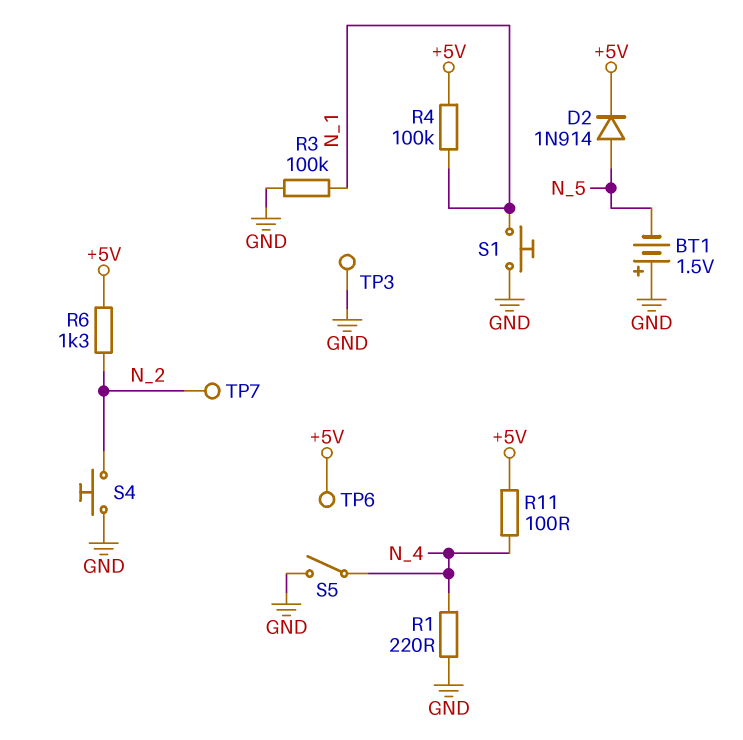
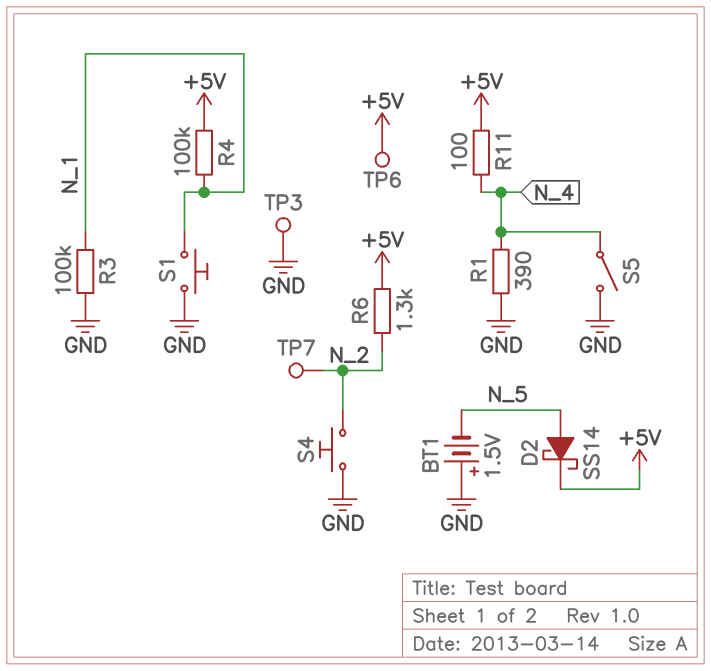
D2: diode 1N914 (A N_5, K +5V) -> schottky SS14 (A N_5, K +5V)
R1: 220 (GND, N_4) -> 390 (GND, N_4)

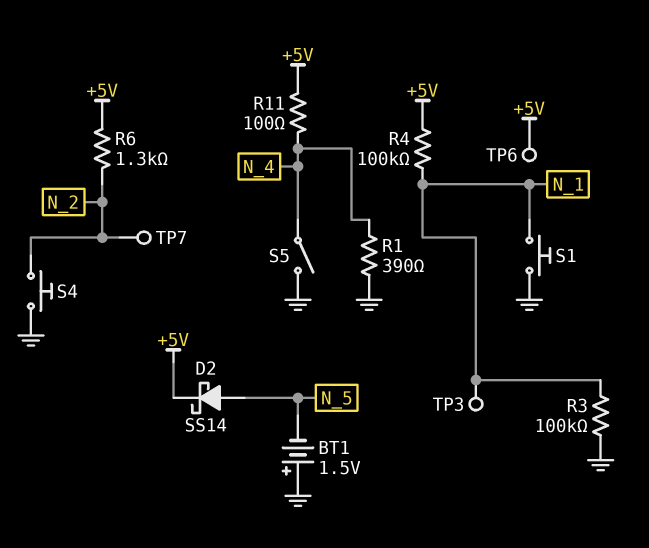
TP3: test point (GND) -> test point (N_1)

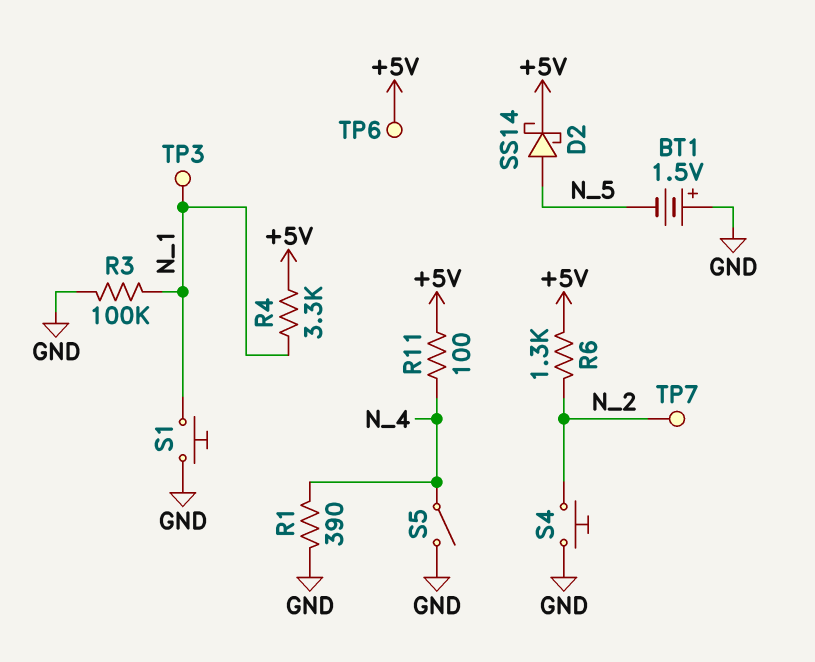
R4: 100k (+5V, N_1) -> 3.3k (+5V, N_1)

